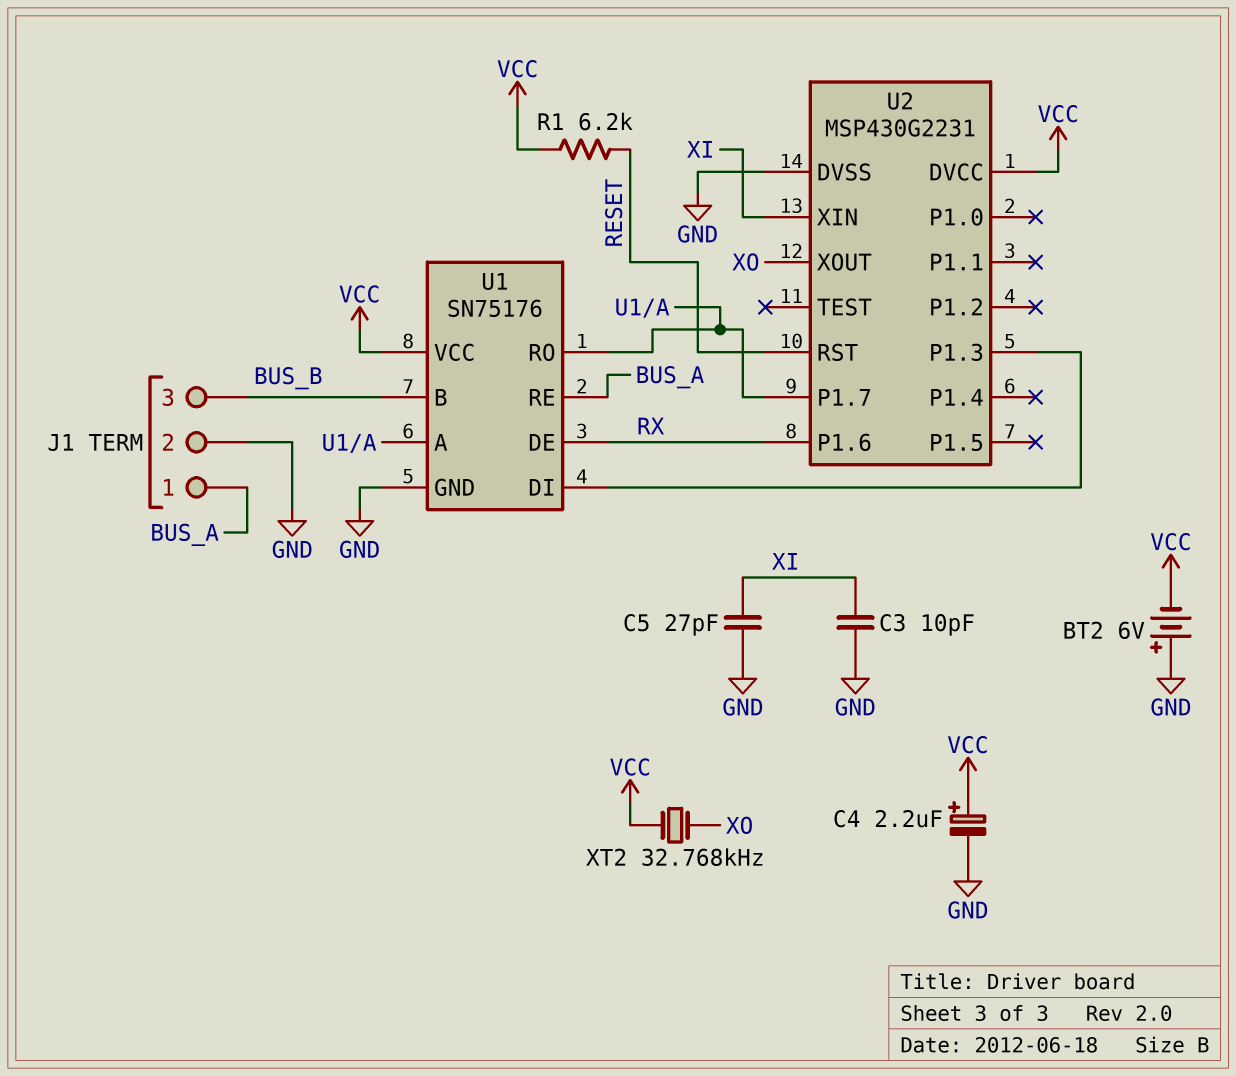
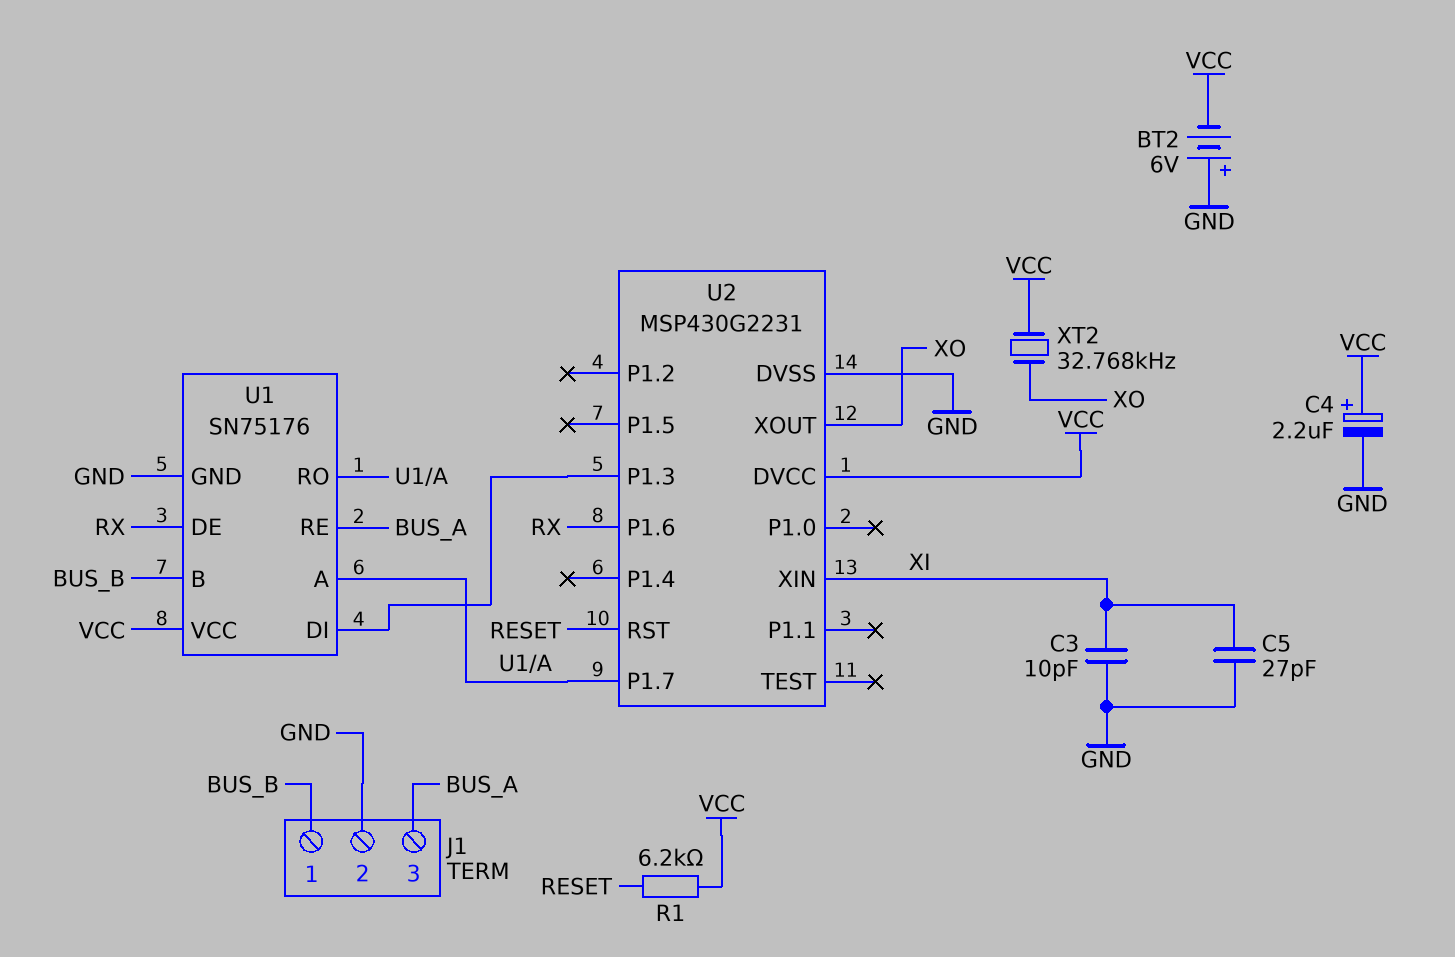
J1 pin 1: BUS_A -> BUS_B
J1 pin 3: BUS_B -> BUS_A

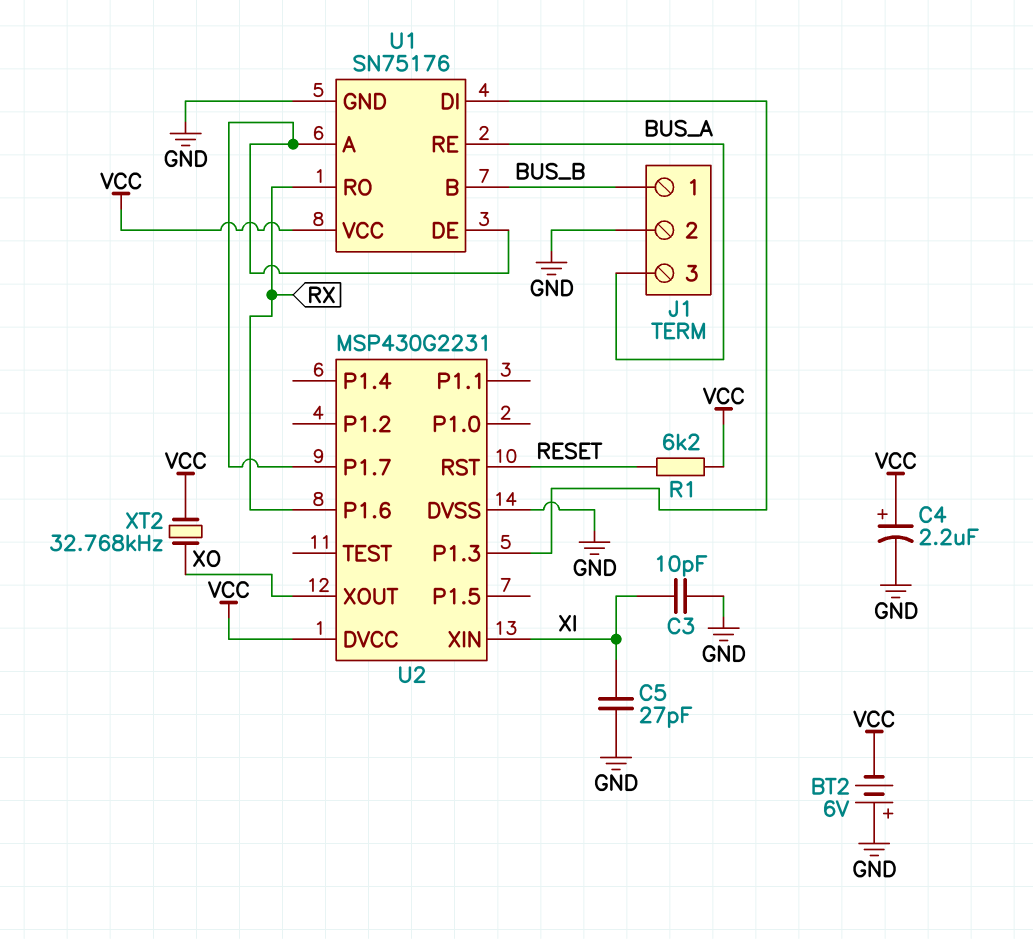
U1 pin DE: RX -> U1/A
U1 pin RO: U1/A -> RX

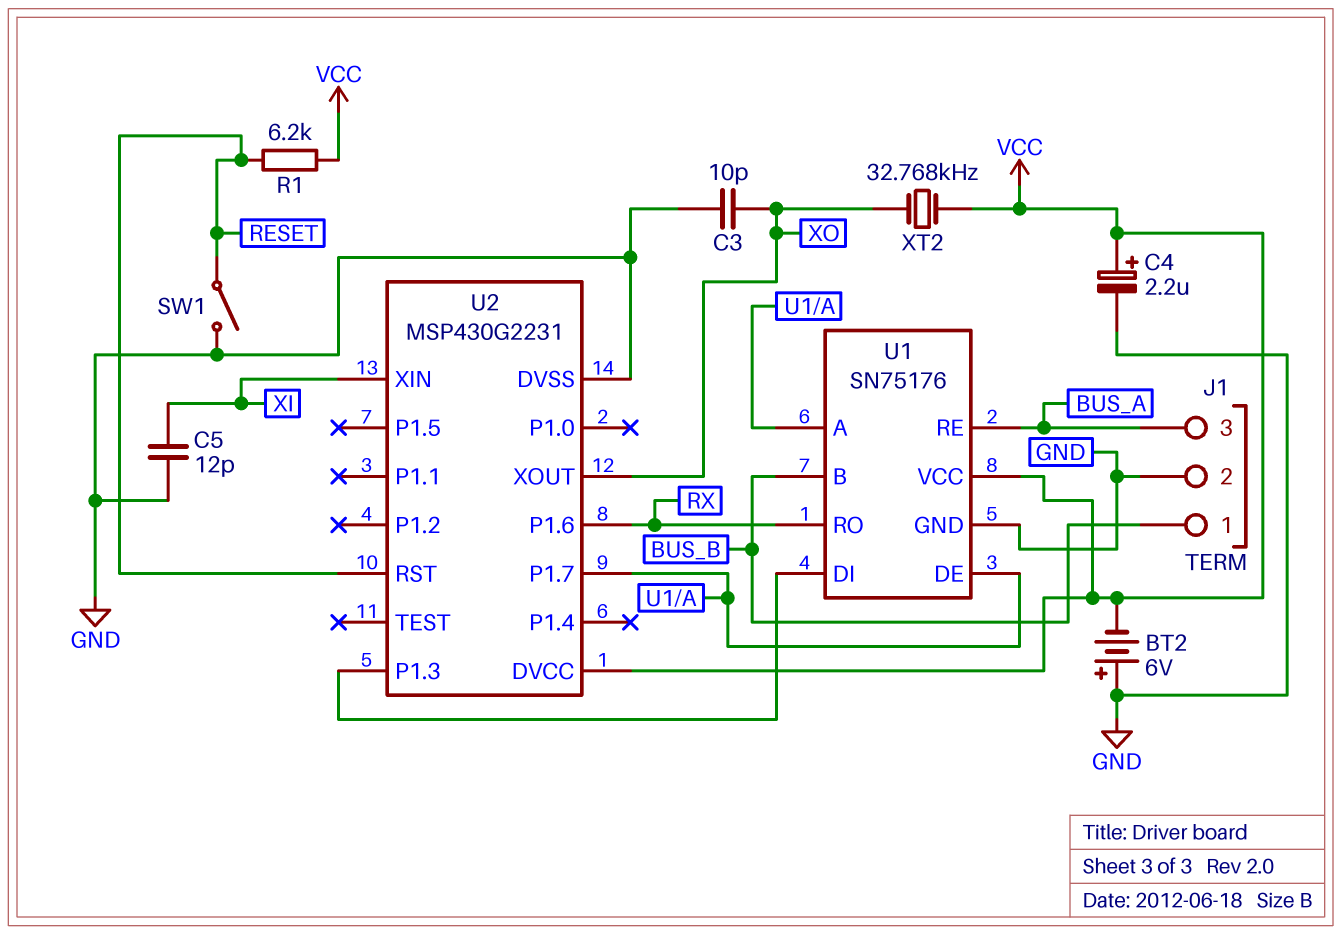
C3: 10pF (GND, XI) -> 10pF (GND, XO)
C5: 27pF (GND, XI) -> 12pF (GND, XI)
SW1: none -> switch (GND, RESET)

